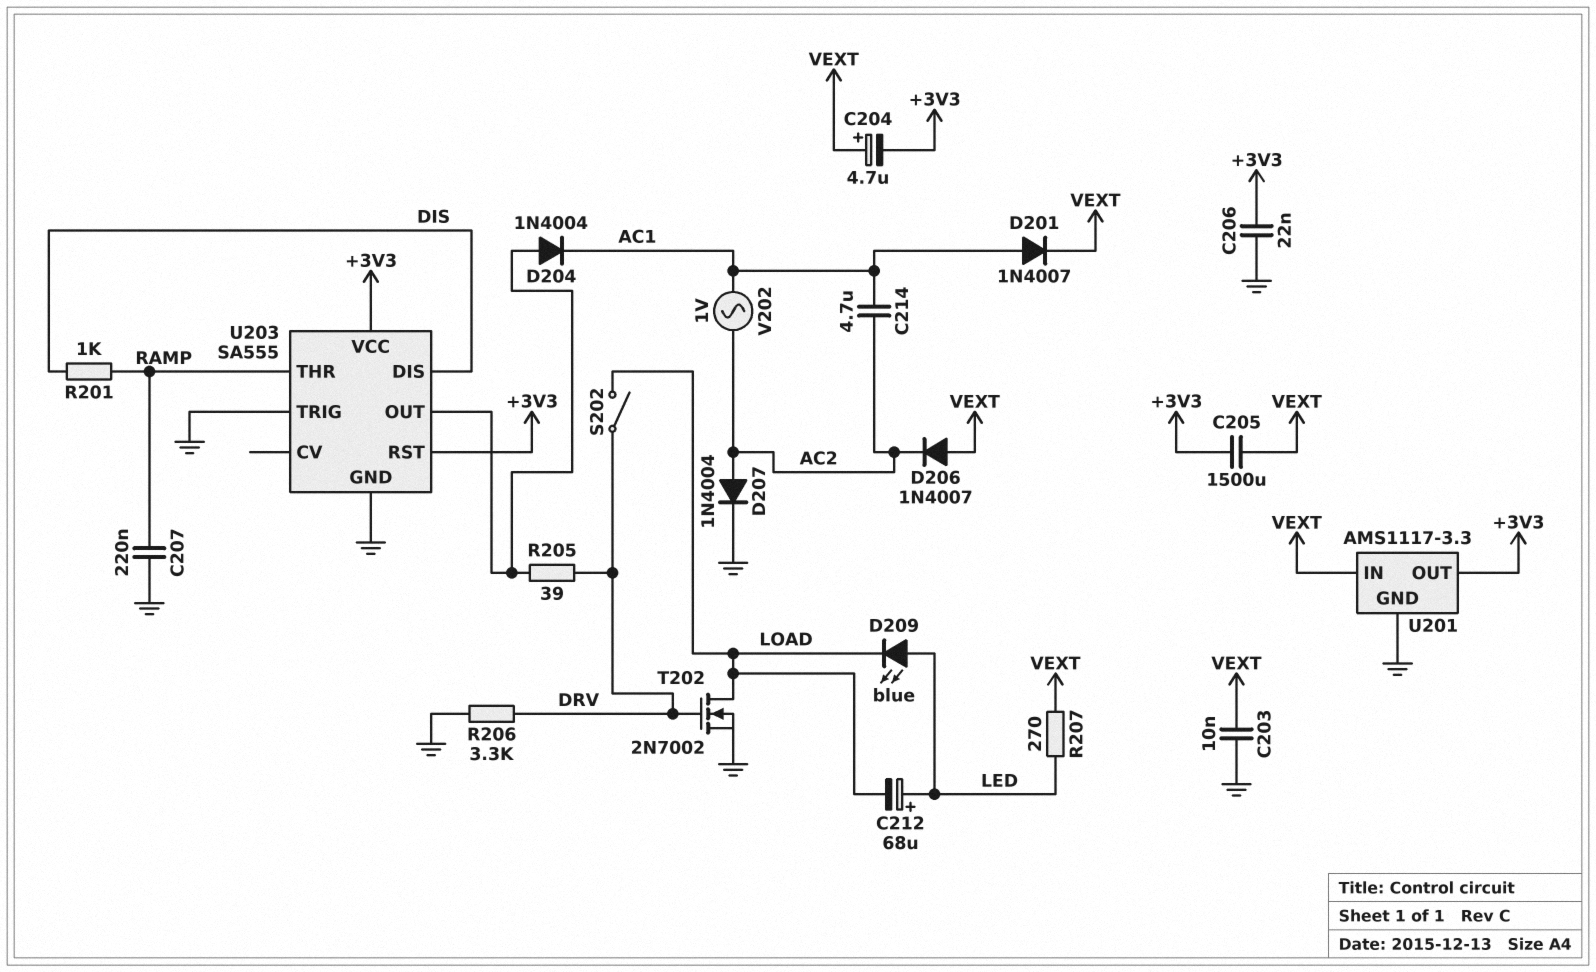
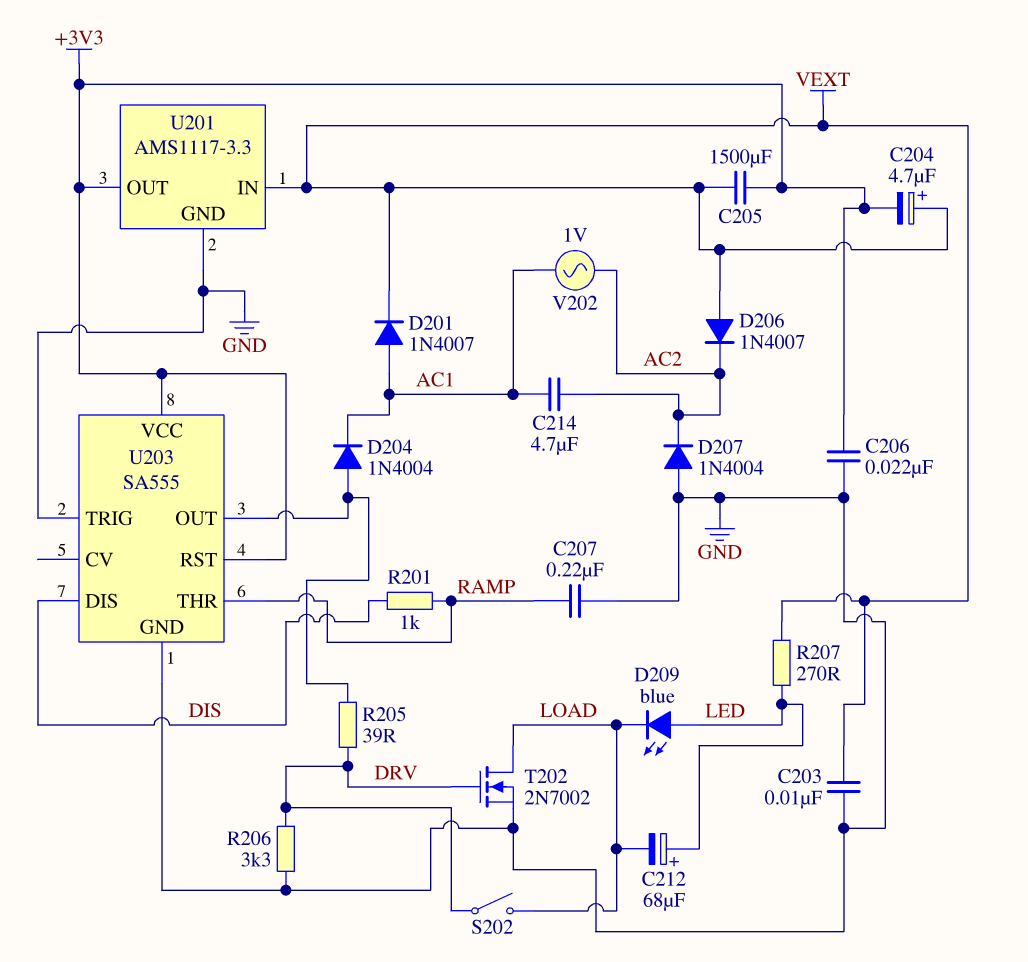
D207: diode 1N4004 (A AC2, K GND) -> diode 1N4004 (A GND, K AC2)

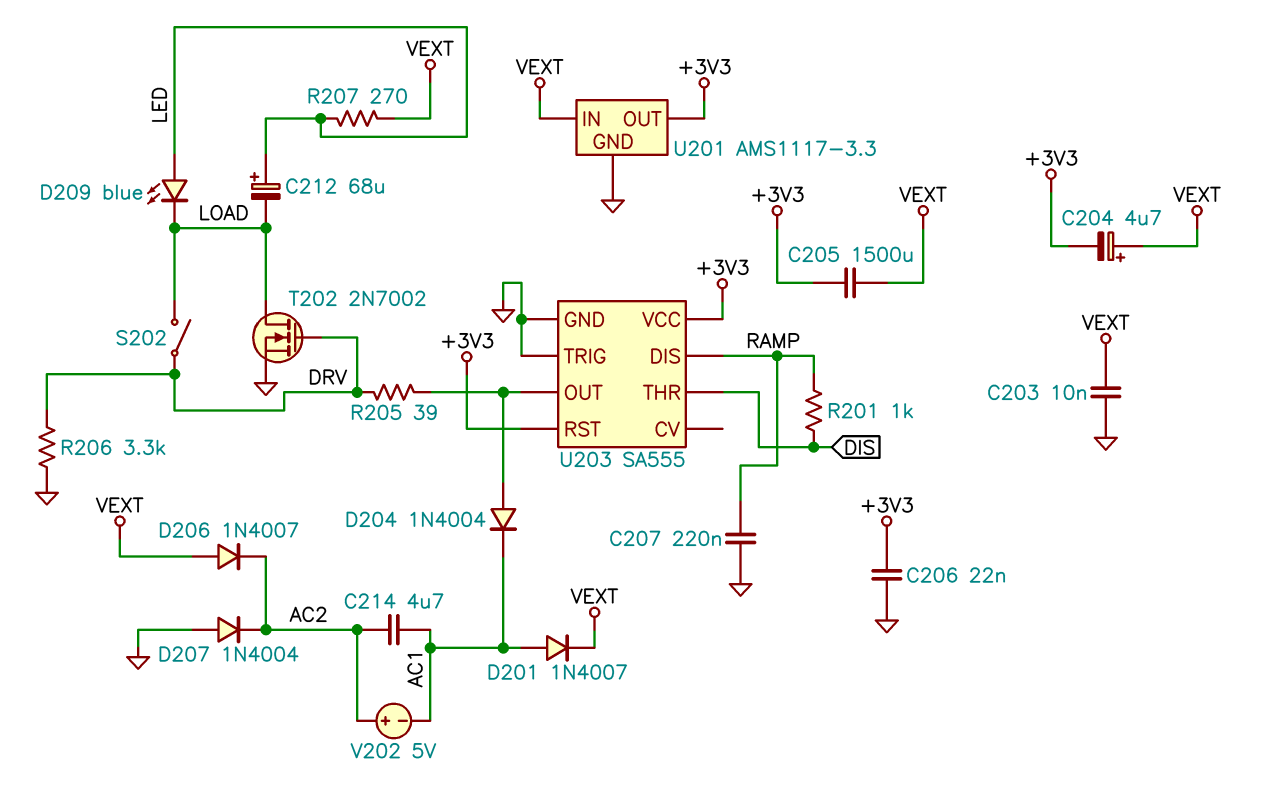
U203 pin DIS: DIS -> RAMP
U203 pin THR: RAMP -> DIS
V202: AC 1V (AC1, AC2) -> 5V (plus AC2, minus AC1)

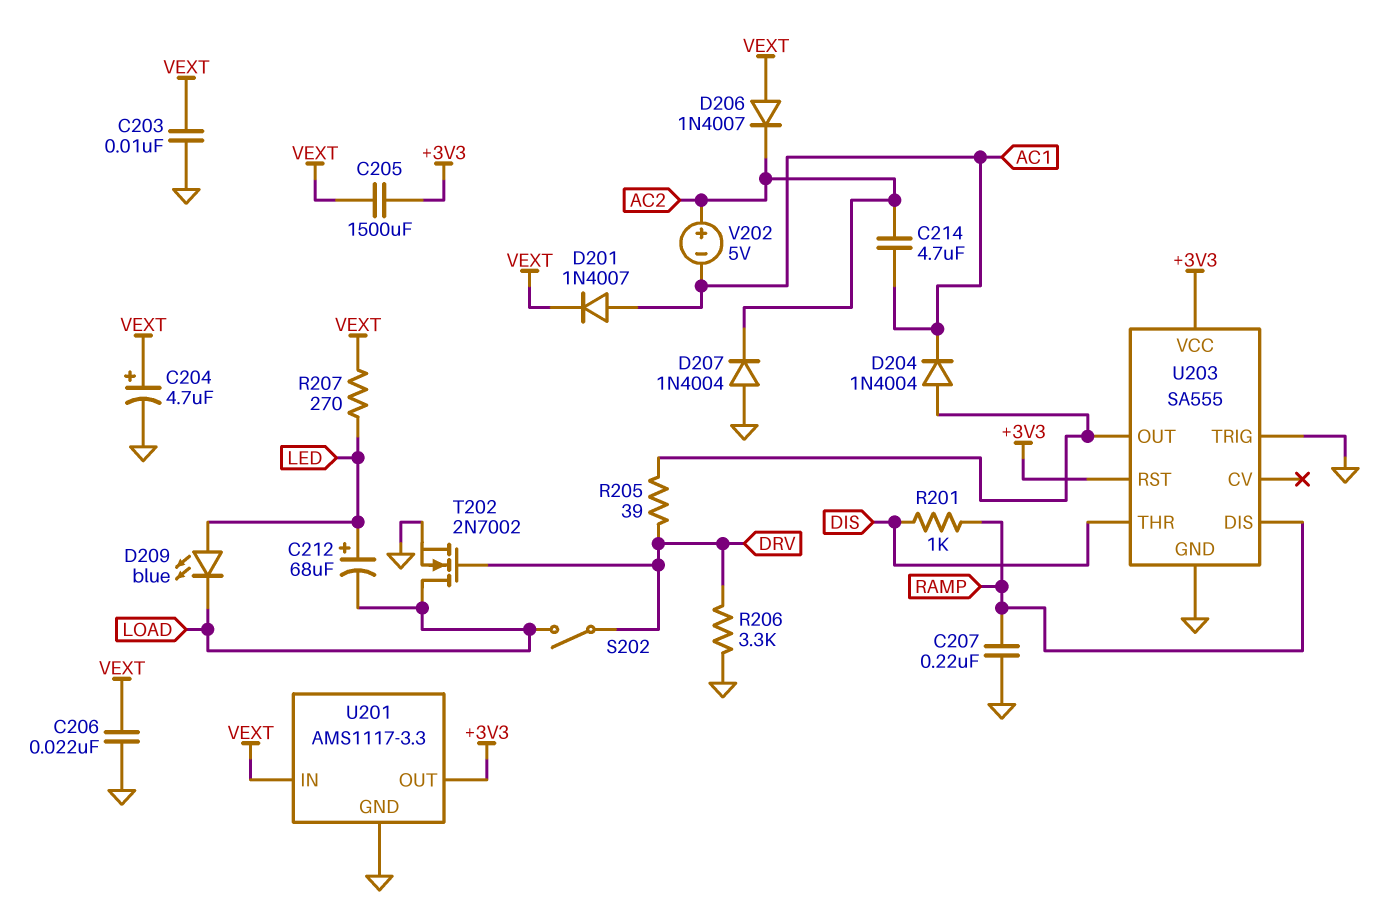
C204: 4.7uF (plus VEXT, minus +3V3) -> 4.7uF (plus VEXT, minus GND)
C206: 22nF (+3V3, GND) -> 22nF (GND, VEXT)

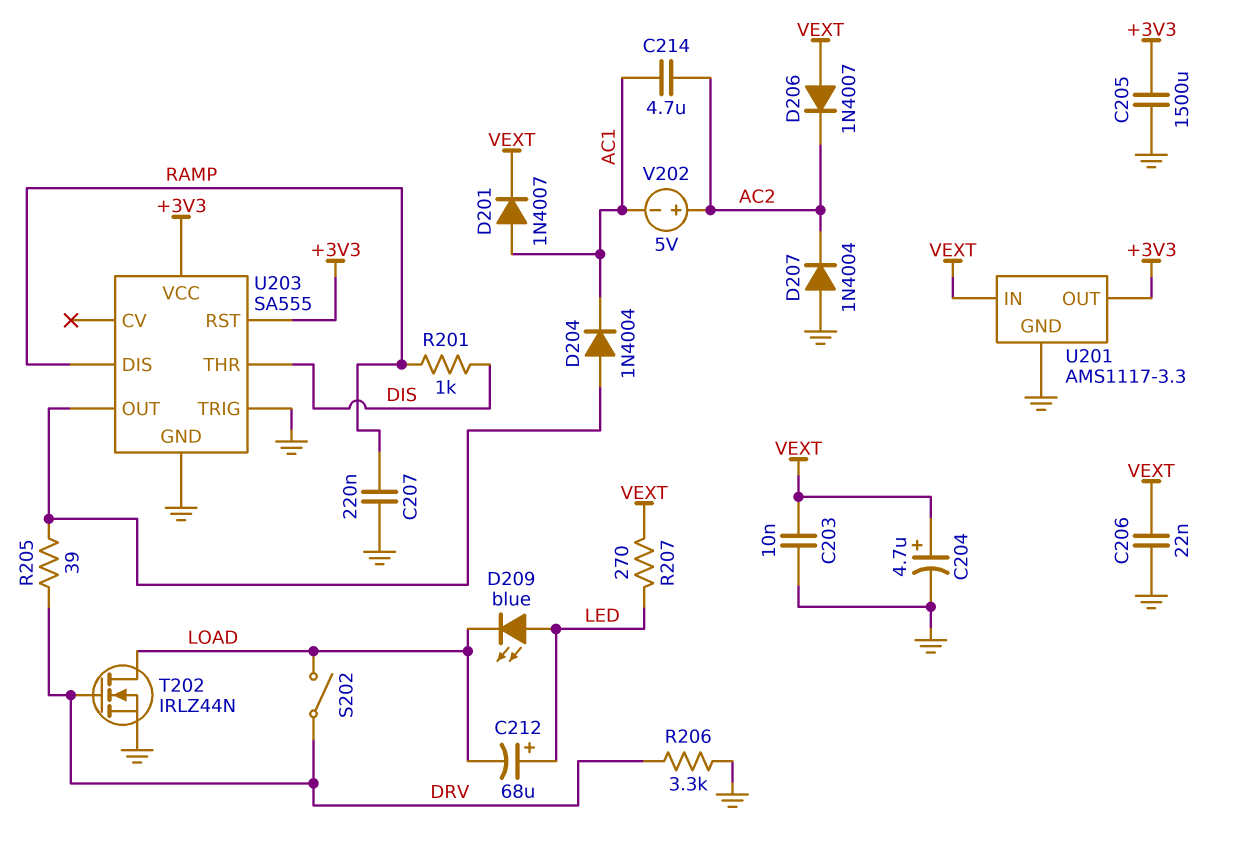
C205: 1500uF (+3V3, VEXT) -> 1500uF (+3V3, GND)
T202: NMOS 2N7002 (G DRV, D LOAD, S GND) -> NMOS IRLZ44N (G DRV, D LOAD, S GND)

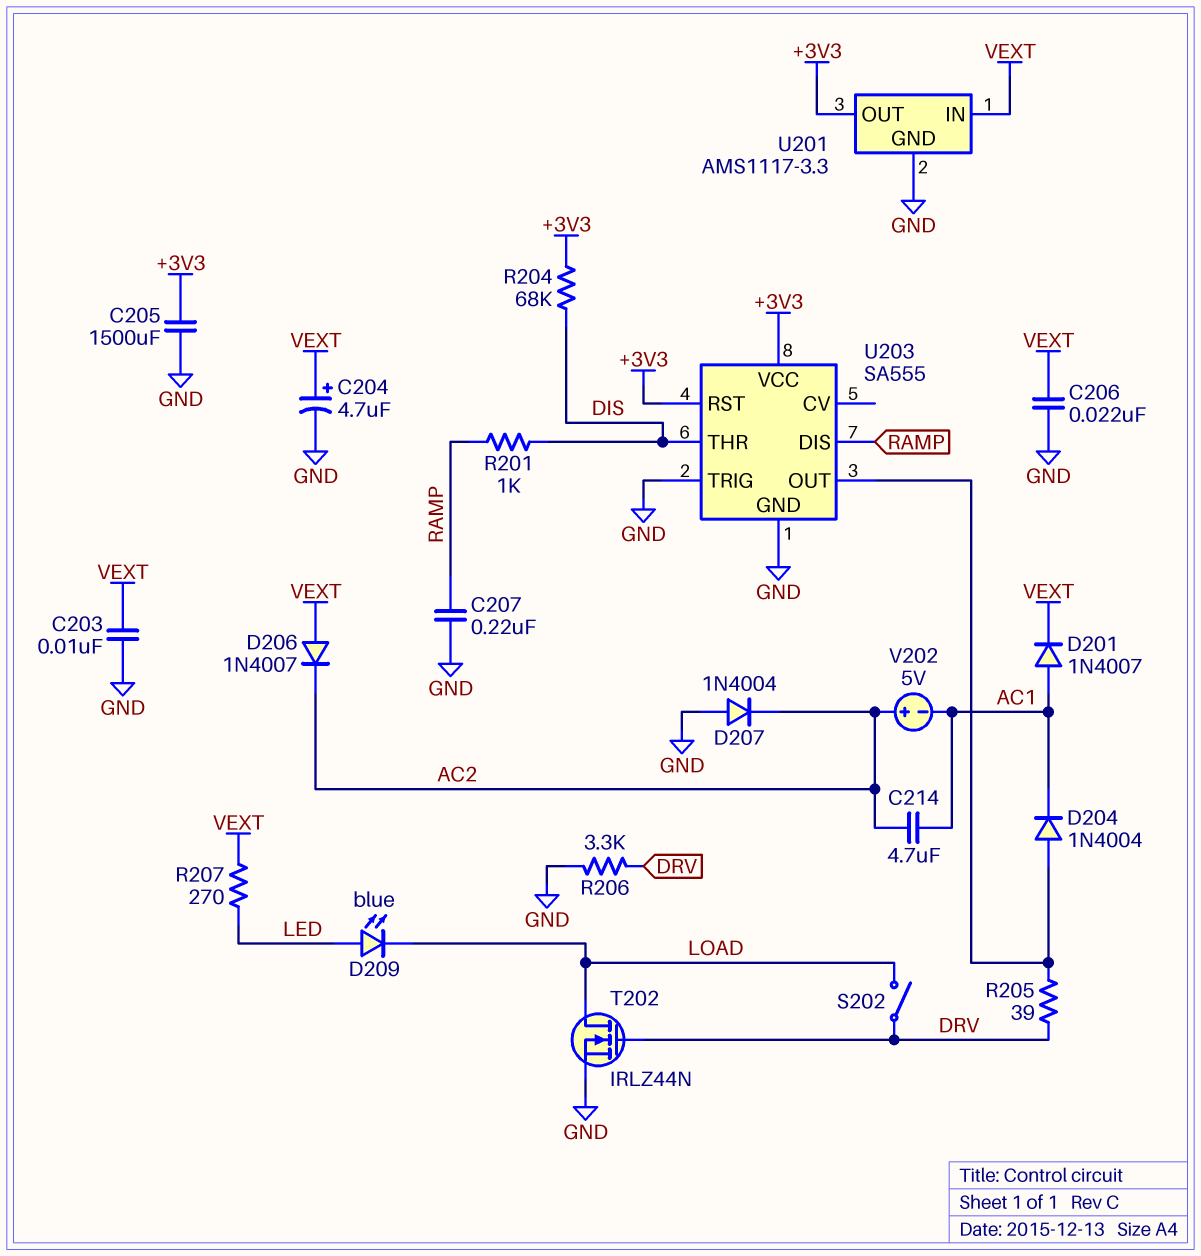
C212: 68uF (plus LED, minus LOAD) -> none
R204: none -> 68k (+3V3, DIS)

